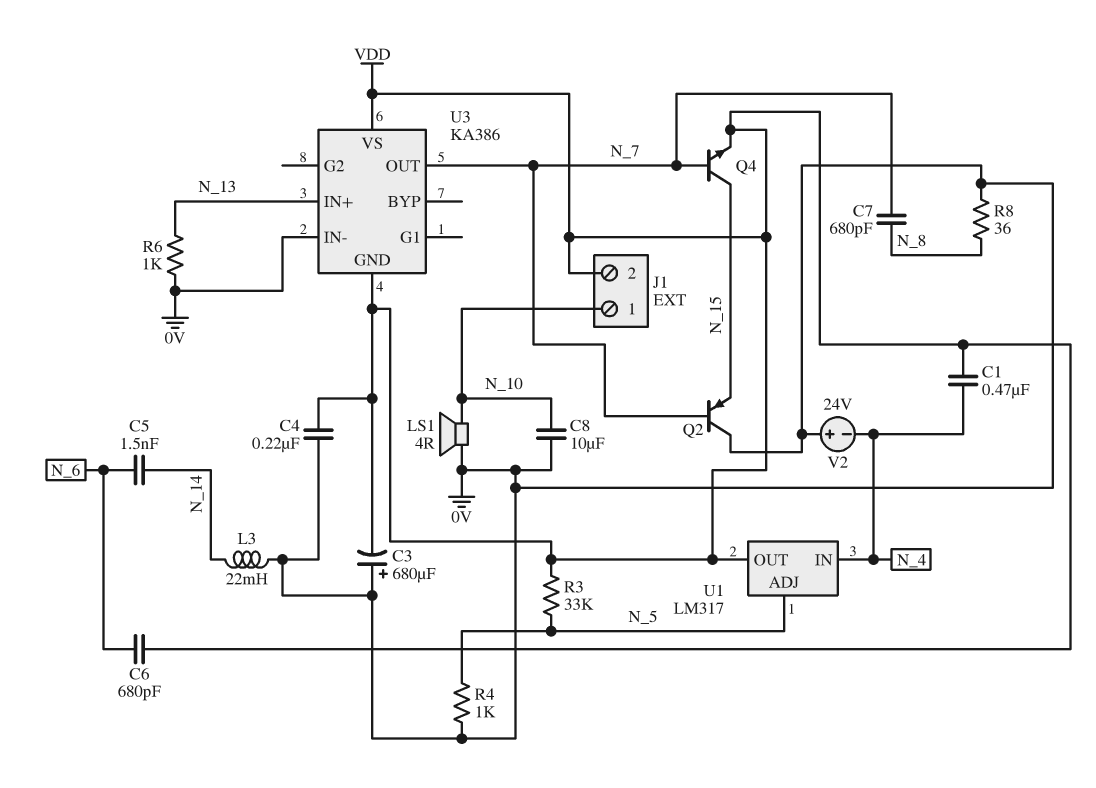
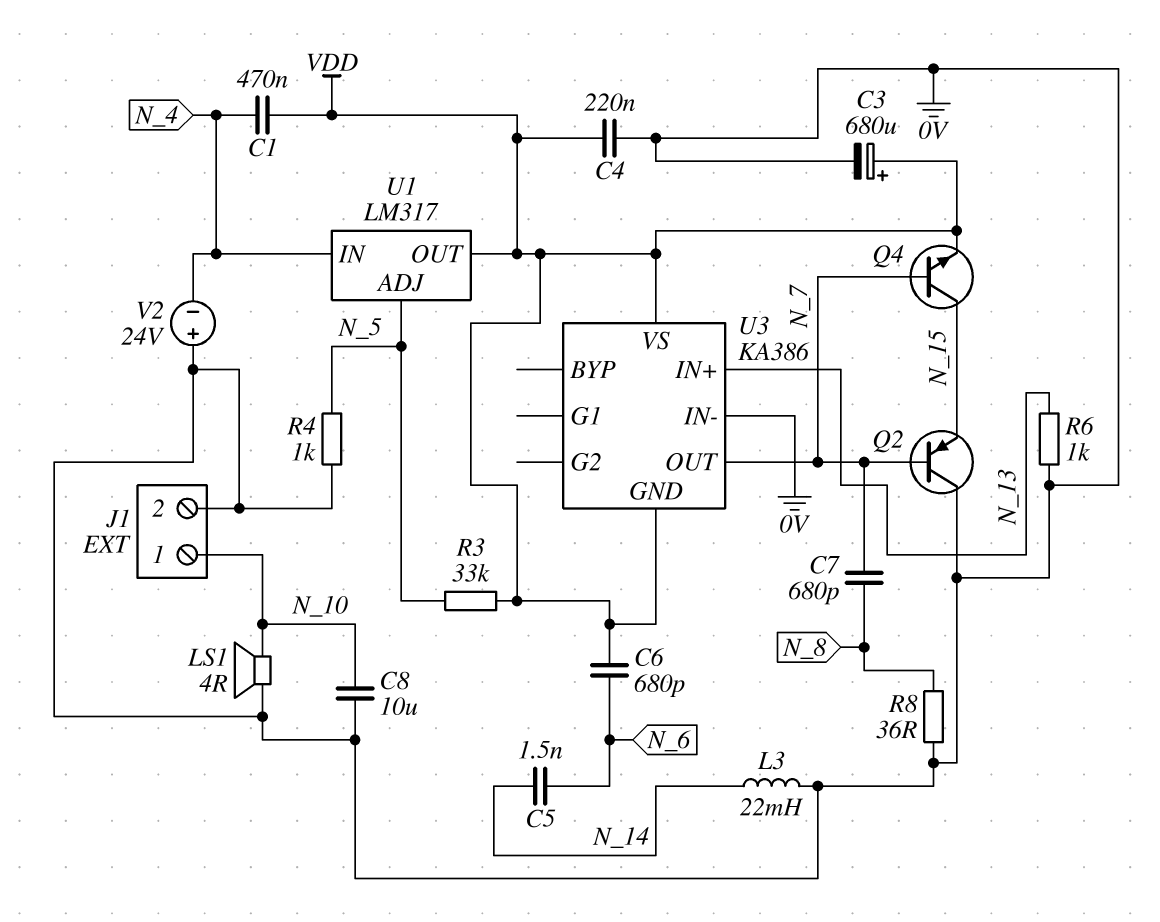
C3: 680uF (plus 0V, minus VDD) -> 680uF (plus VDD, minus 0V)
J1 pin 2: VDD -> 0V

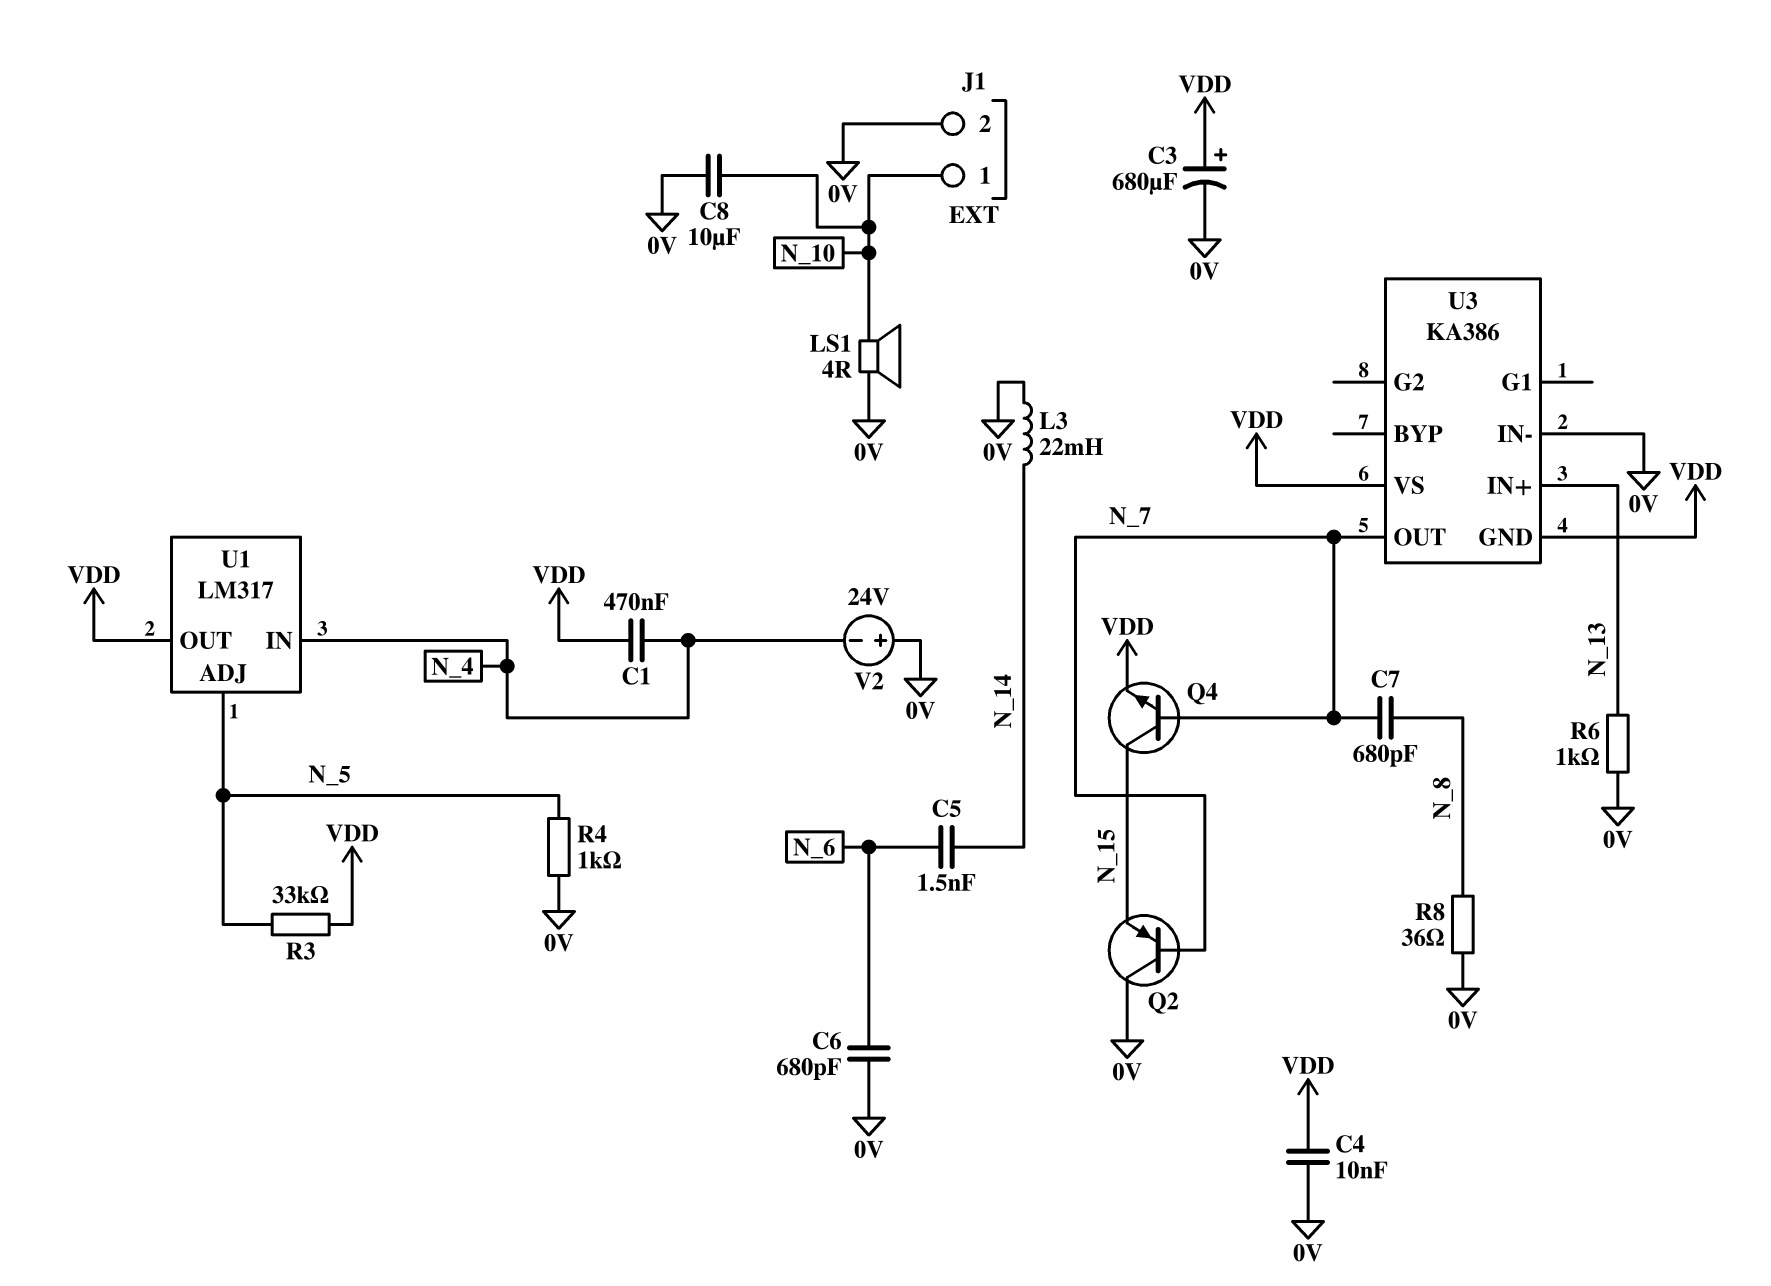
C4: 220nF (0V, VDD) -> 10nF (0V, VDD)
C6: 680pF (N_6, VDD) -> 680pF (0V, N_6)

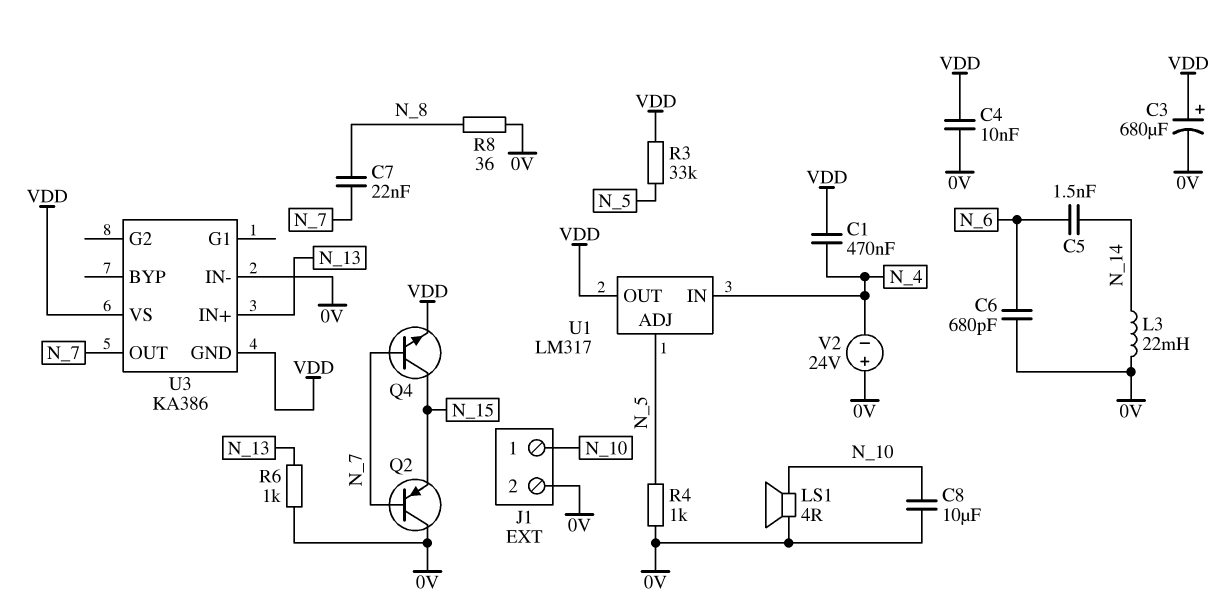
C7: 680pF (N_7, N_8) -> 22nF (N_7, N_8)

